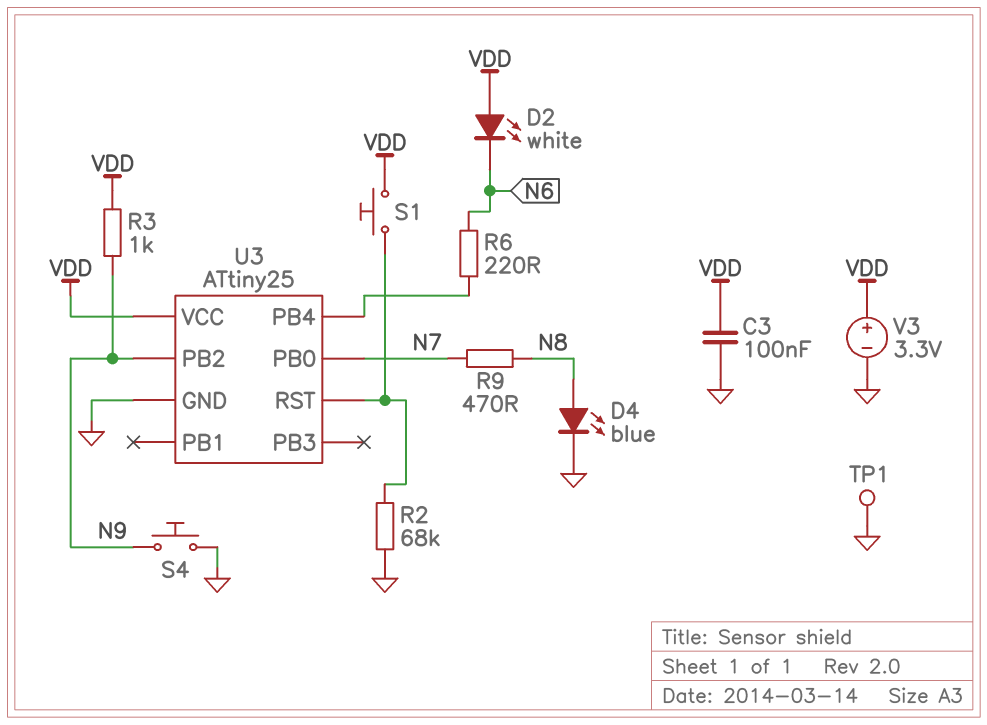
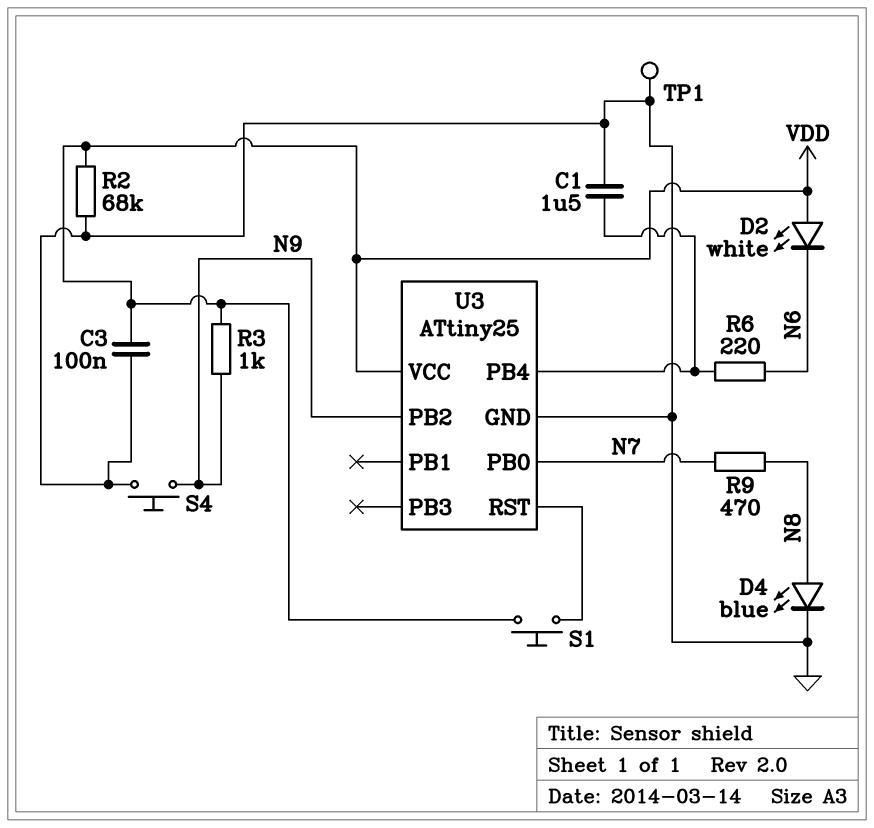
C1: none -> 1.5uF (GND, U3/PB4)
R2: 68k (GND, U3/RST) -> 68k (GND, VDD)
V3: 3.3V (plus VDD, minus GND) -> none

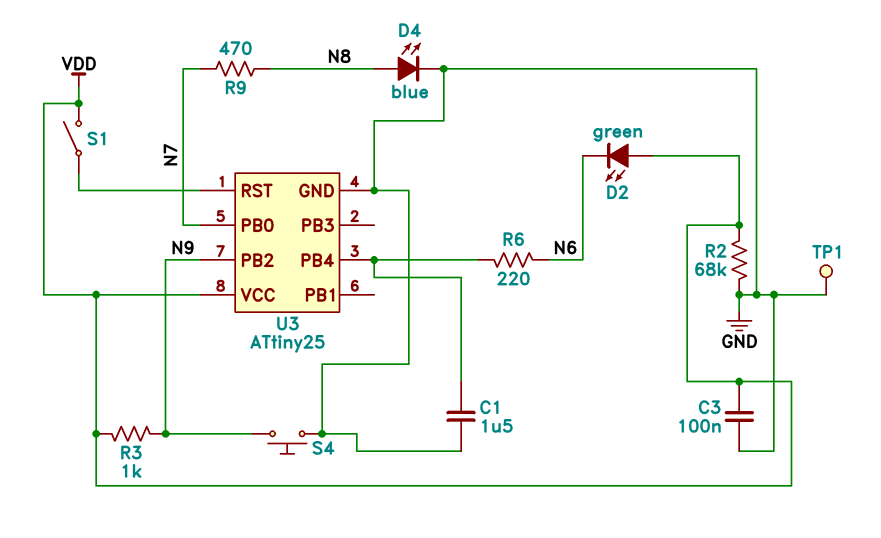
D2: LED white (A VDD, K N6) -> LED green (A VDD, K N6)
S1: button (U3/RST, VDD) -> switch (U3/RST, VDD)

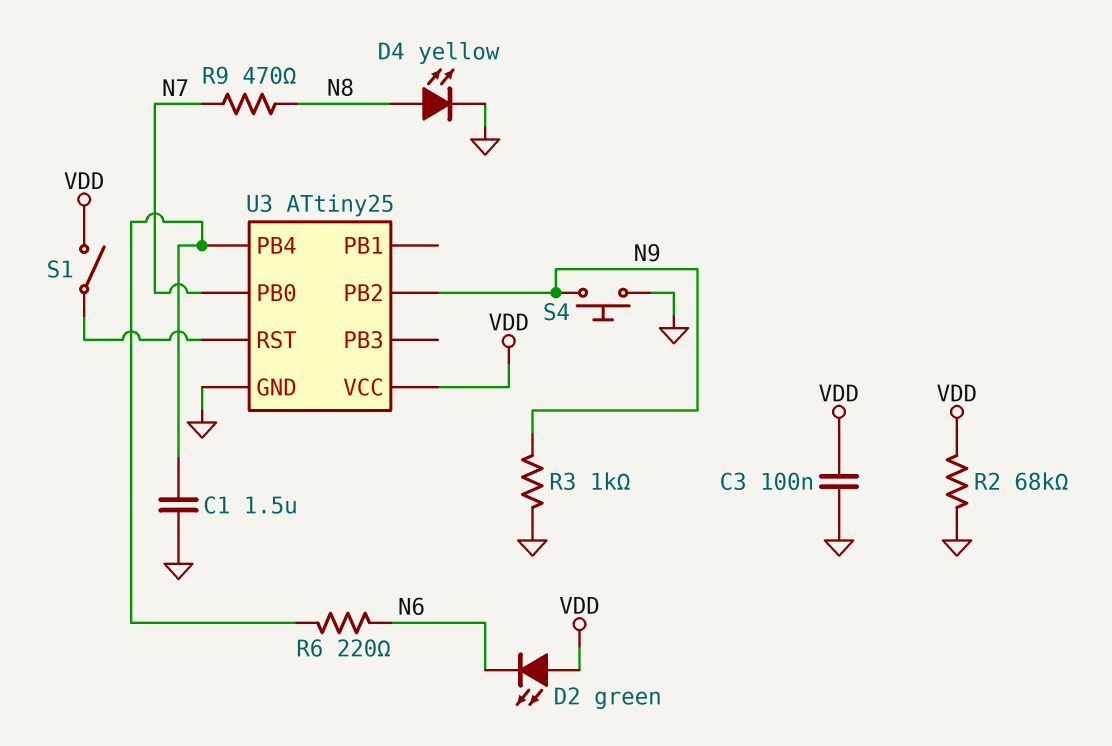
D4: LED blue (A N8, K GND) -> LED yellow (A N8, K GND)
R3: 1k (N9, VDD) -> 1k (GND, N9)
TP1: test point (GND) -> none

